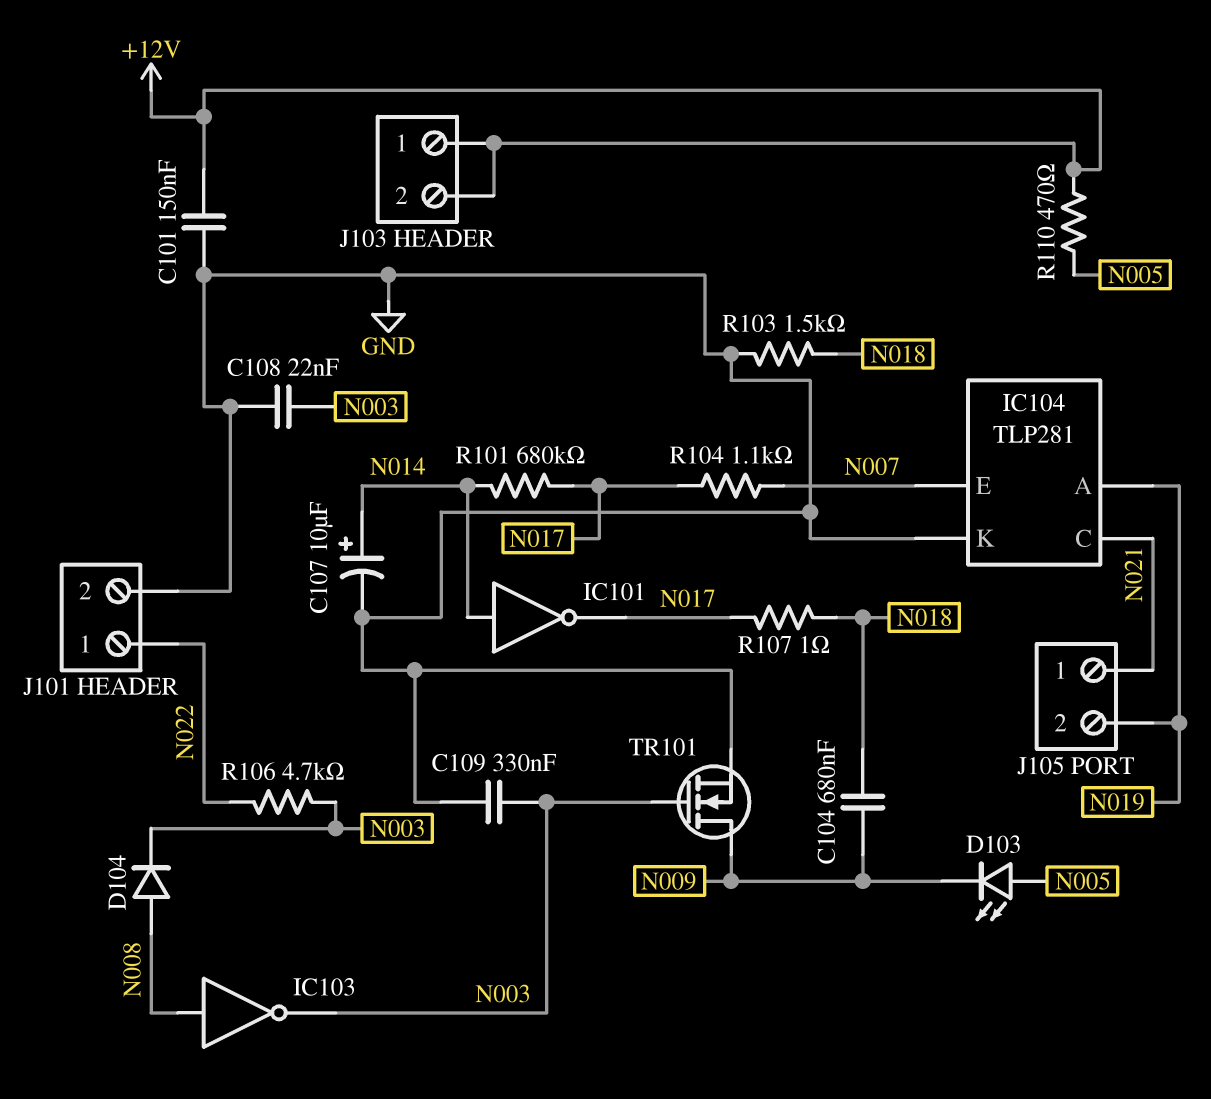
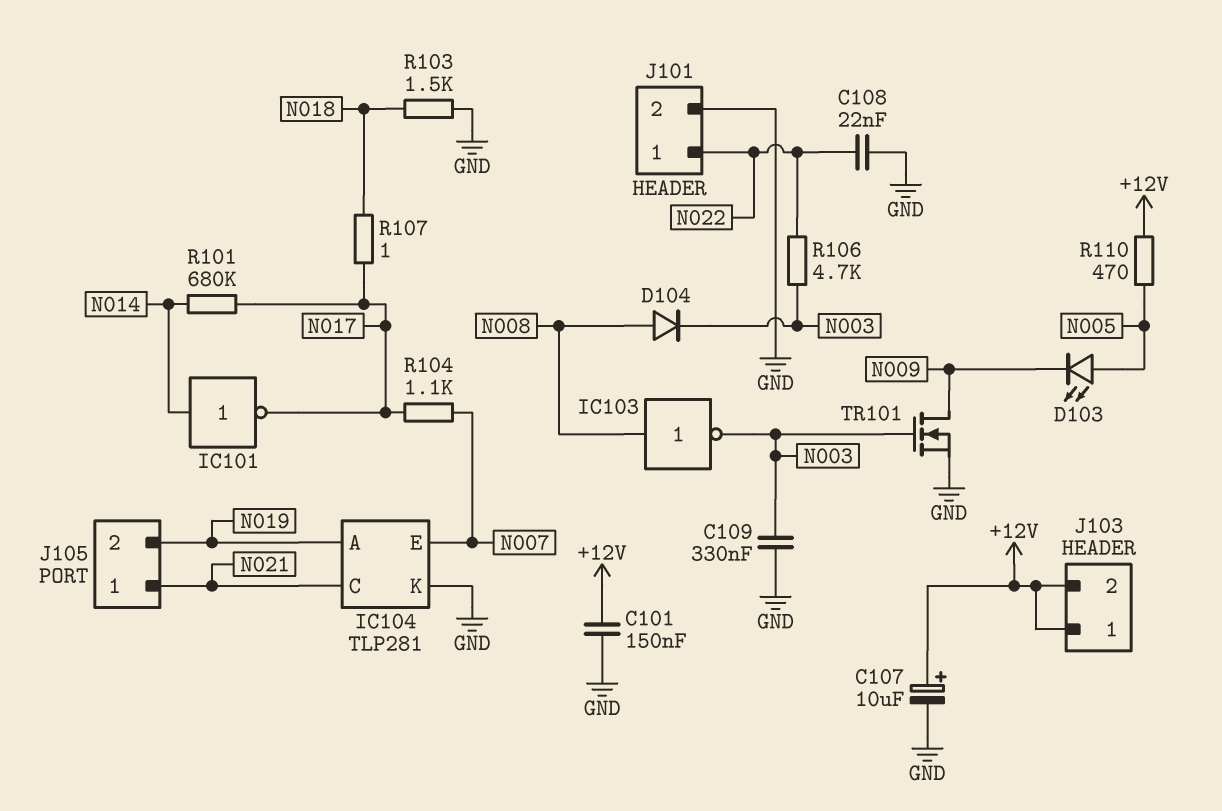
C104: 680nF (N009, N018) -> none
C107: 10uF (plus N014, minus GND) -> 10uF (plus +12V, minus GND)
C108: 22nF (GND, N003) -> 22nF (GND, N022)

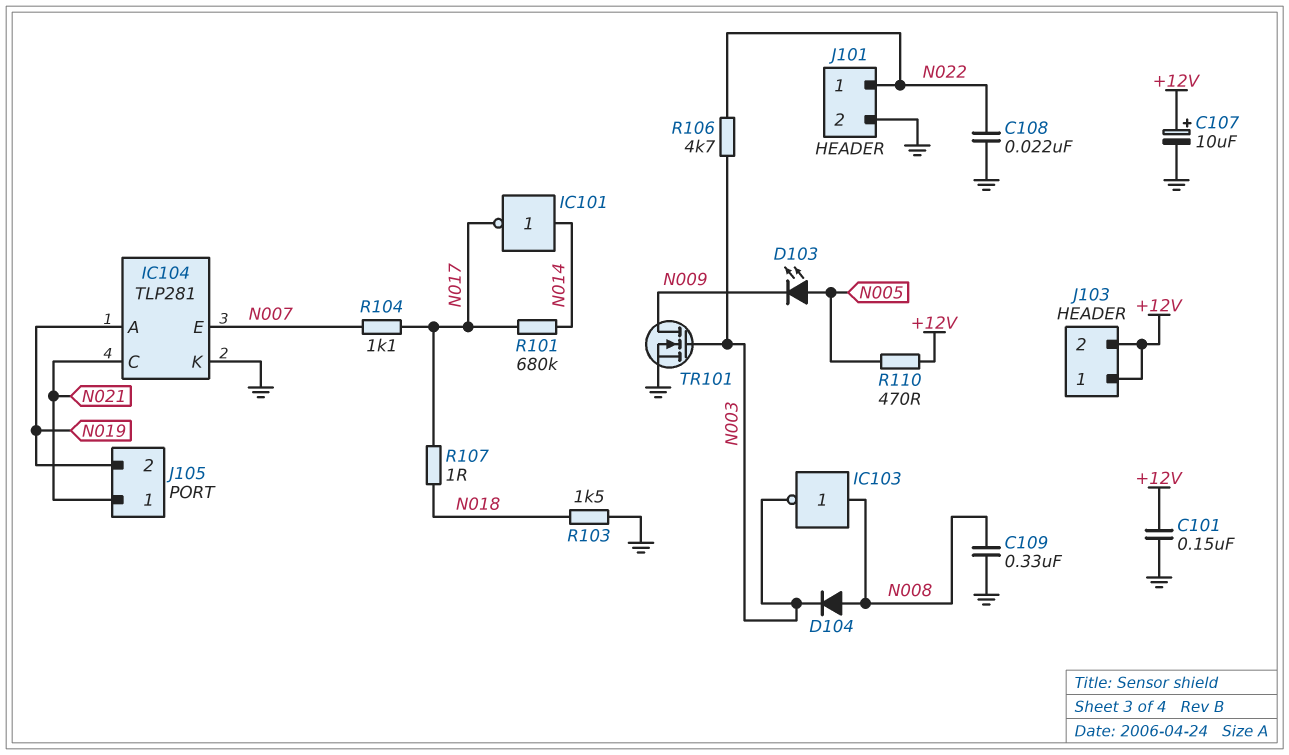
C109: 330nF (GND, N003) -> 330nF (GND, N008)

